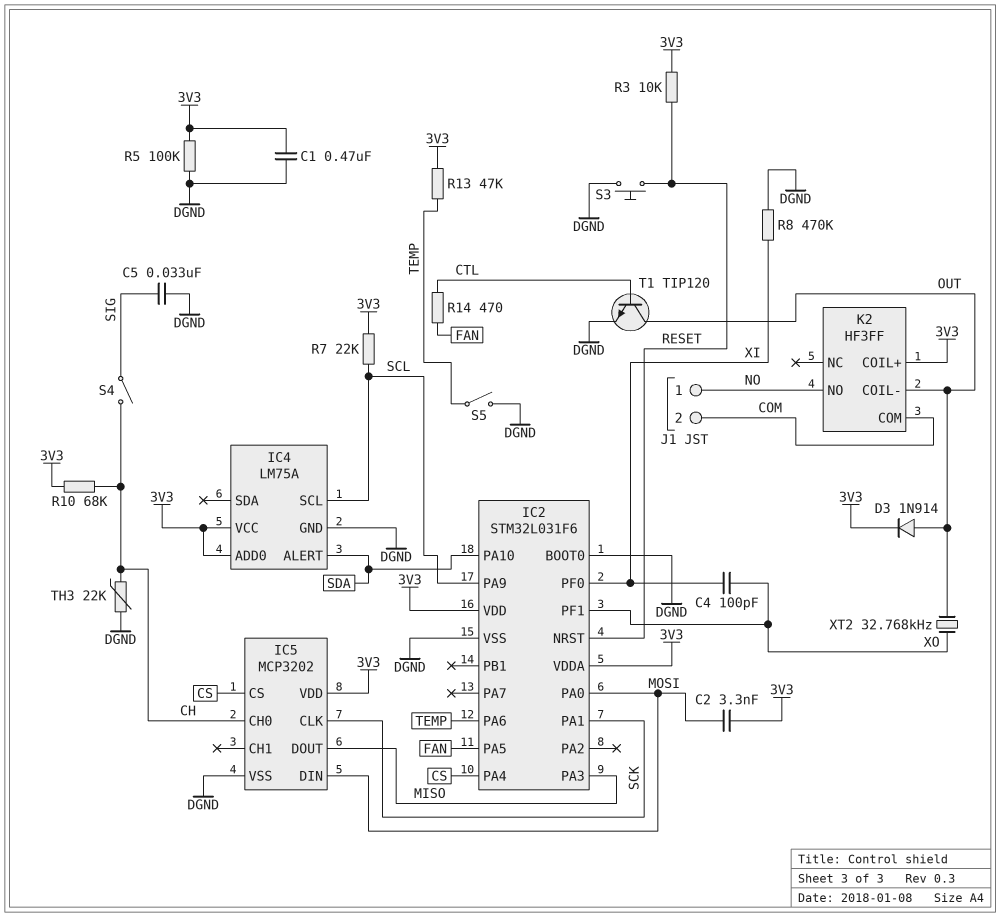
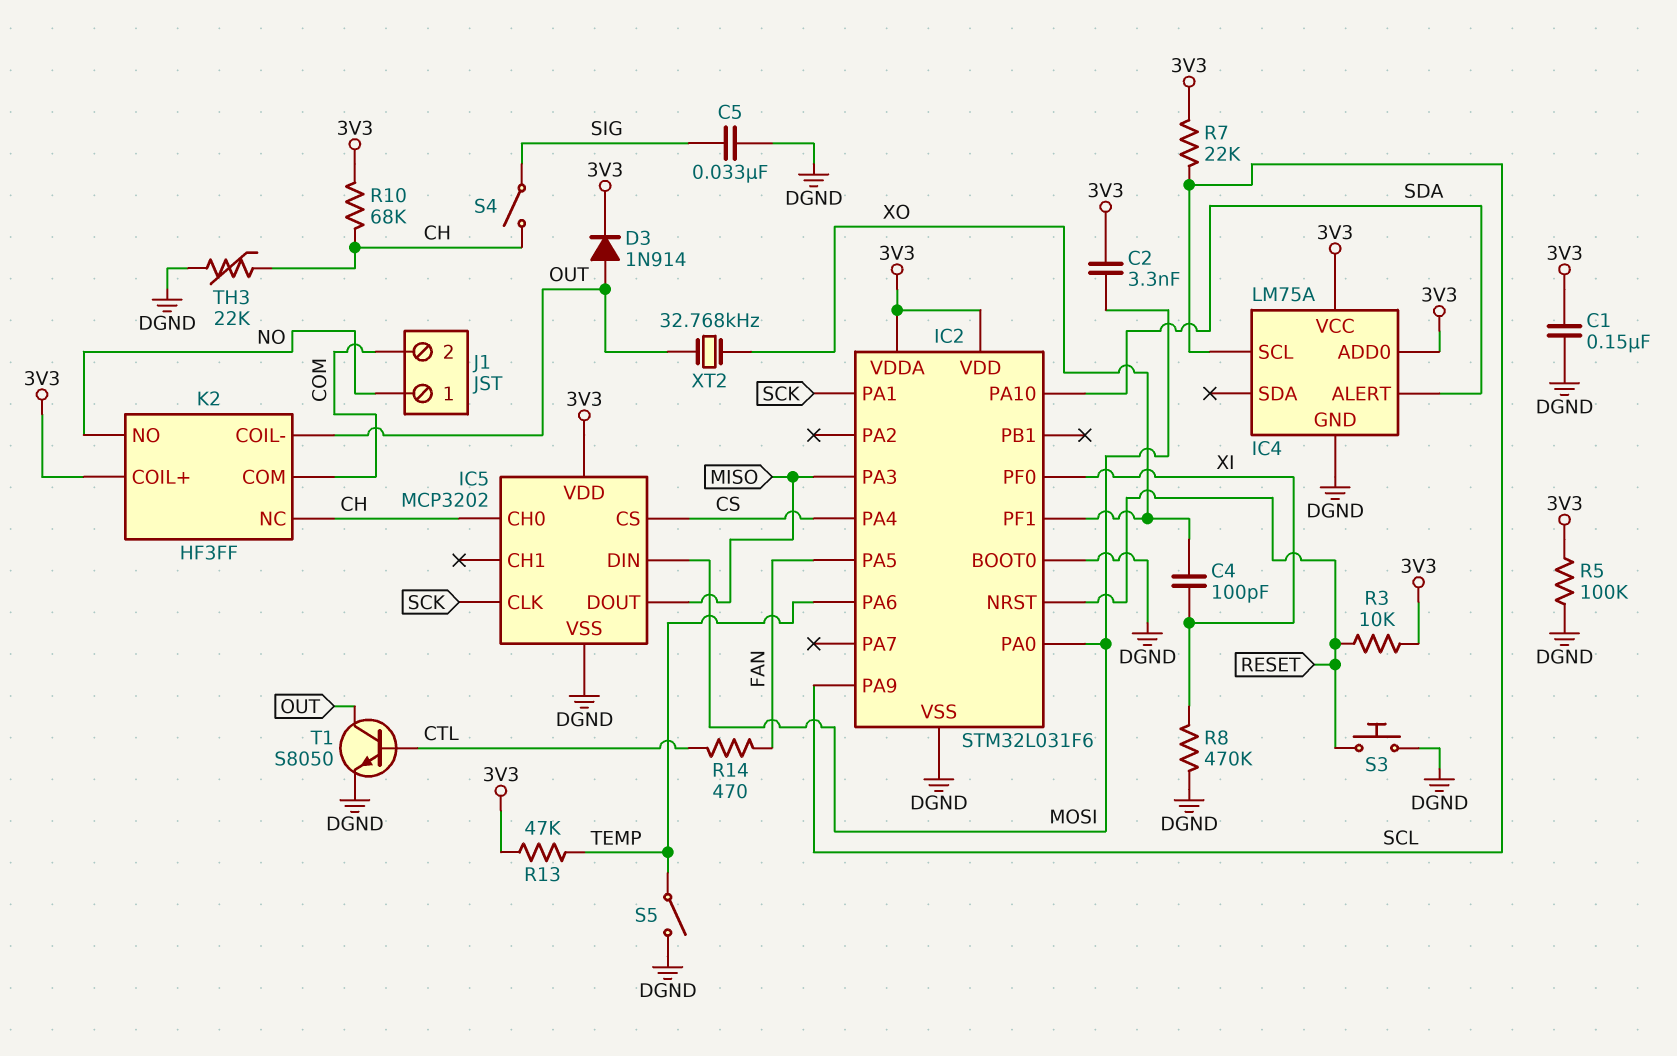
C1: 470nF (3V3, DGND) -> 150nF (3V3, DGND)
K2 pin NC: none -> CH
T1: NPN TIP120 (B CTL, C OUT, E DGND) -> NPN S8050 (B CTL, C OUT, E DGND)

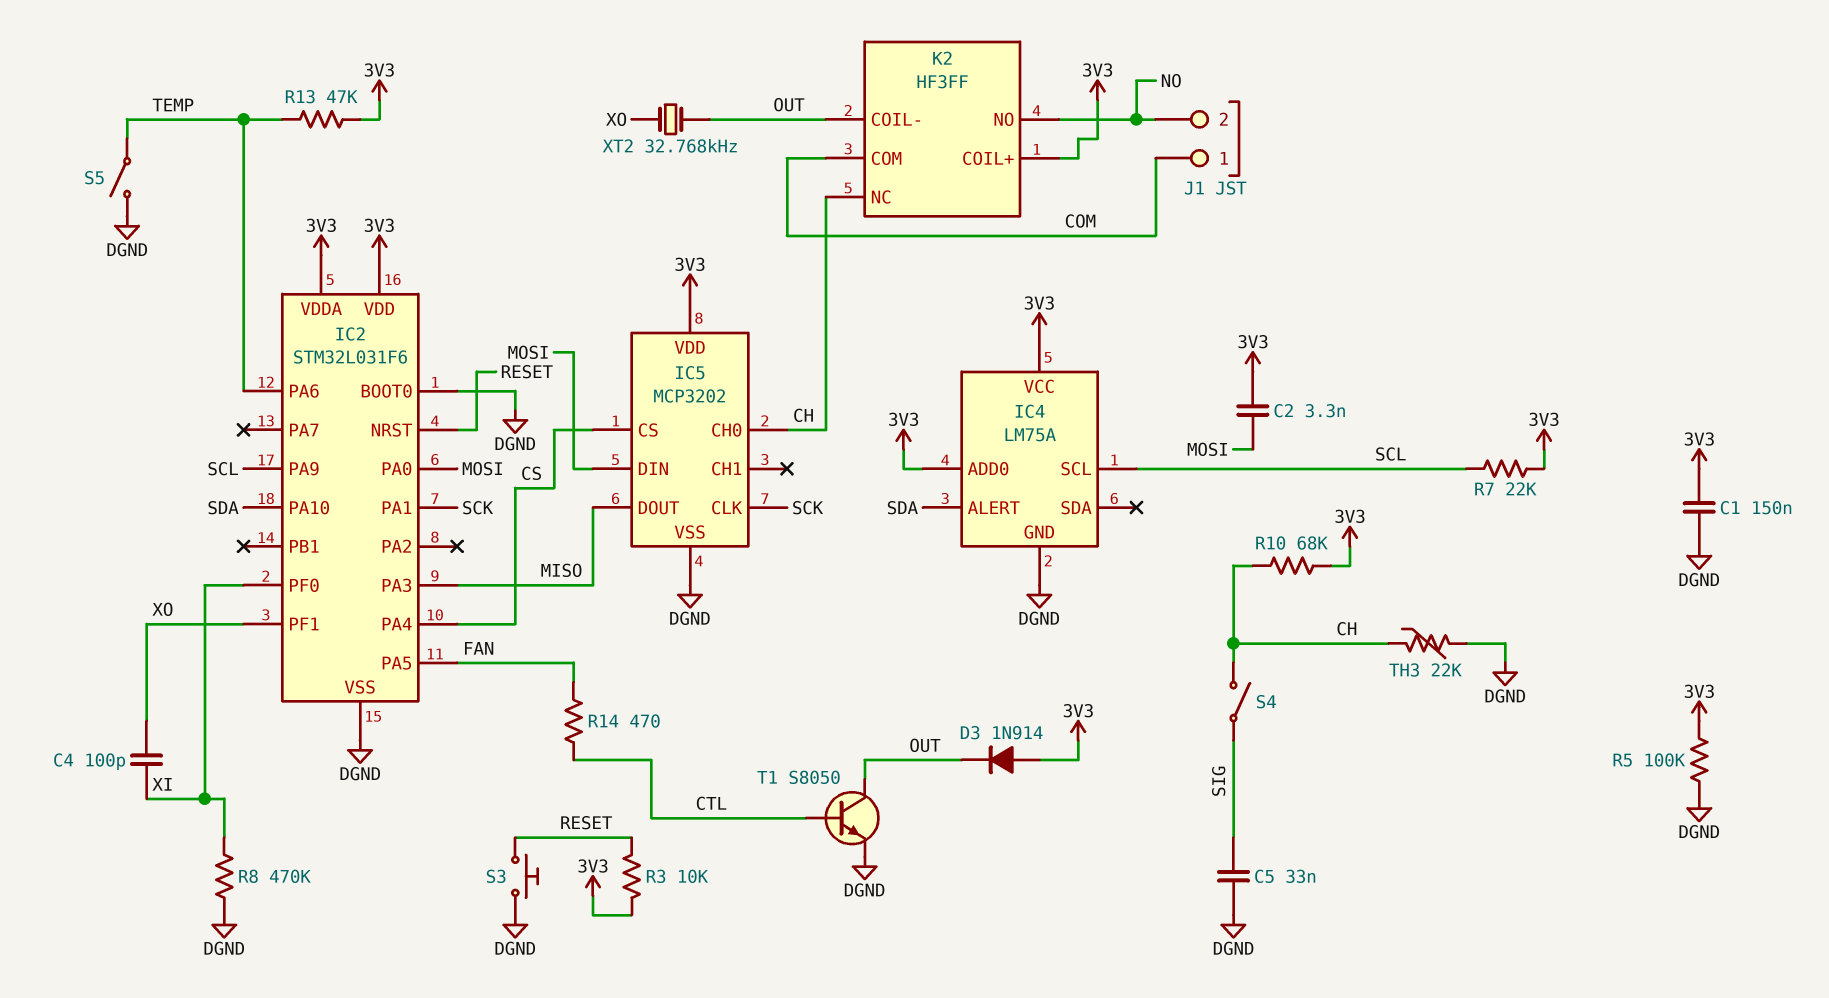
D3: diode 1N914 (A OUT, K 3V3) -> diode 1N914 (A 3V3, K OUT)
J1 pin 1: NO -> COM
J1 pin 2: COM -> NO

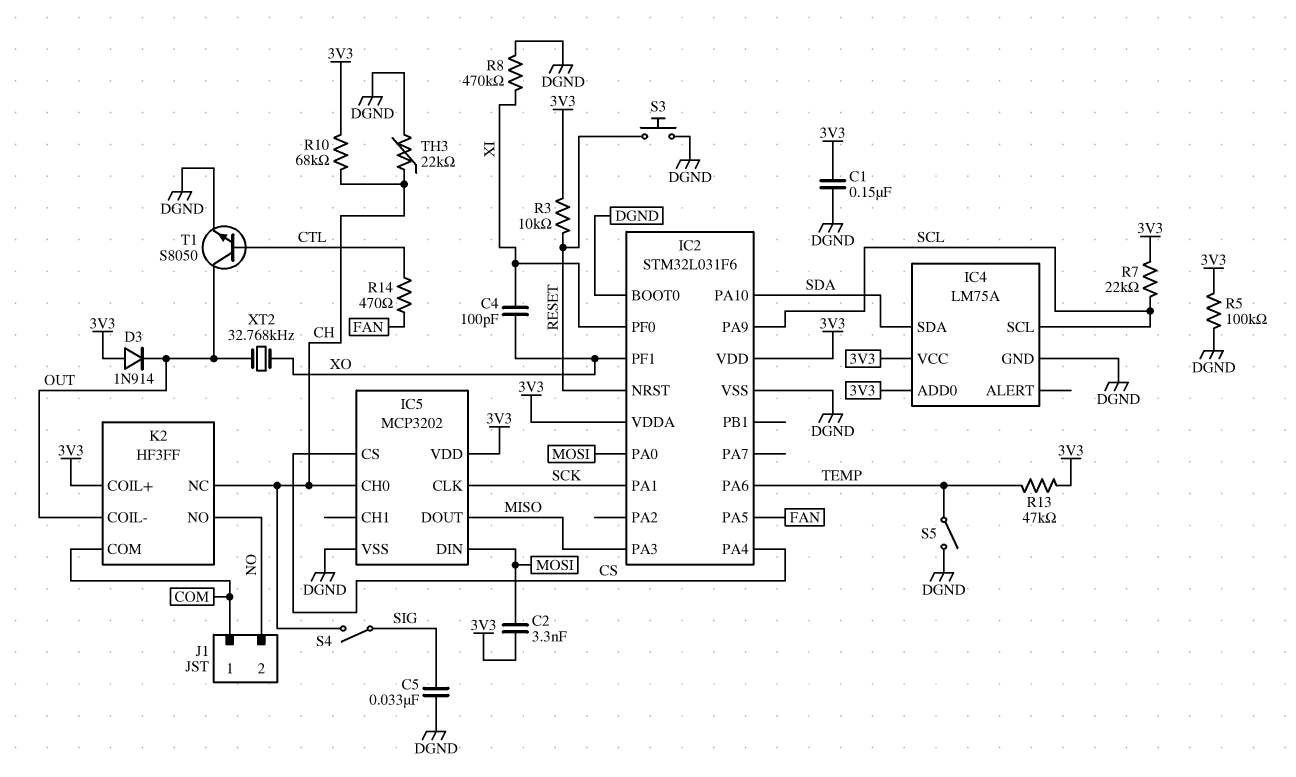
IC4 pin ALERT: SDA -> none
IC4 pin SDA: none -> SDA

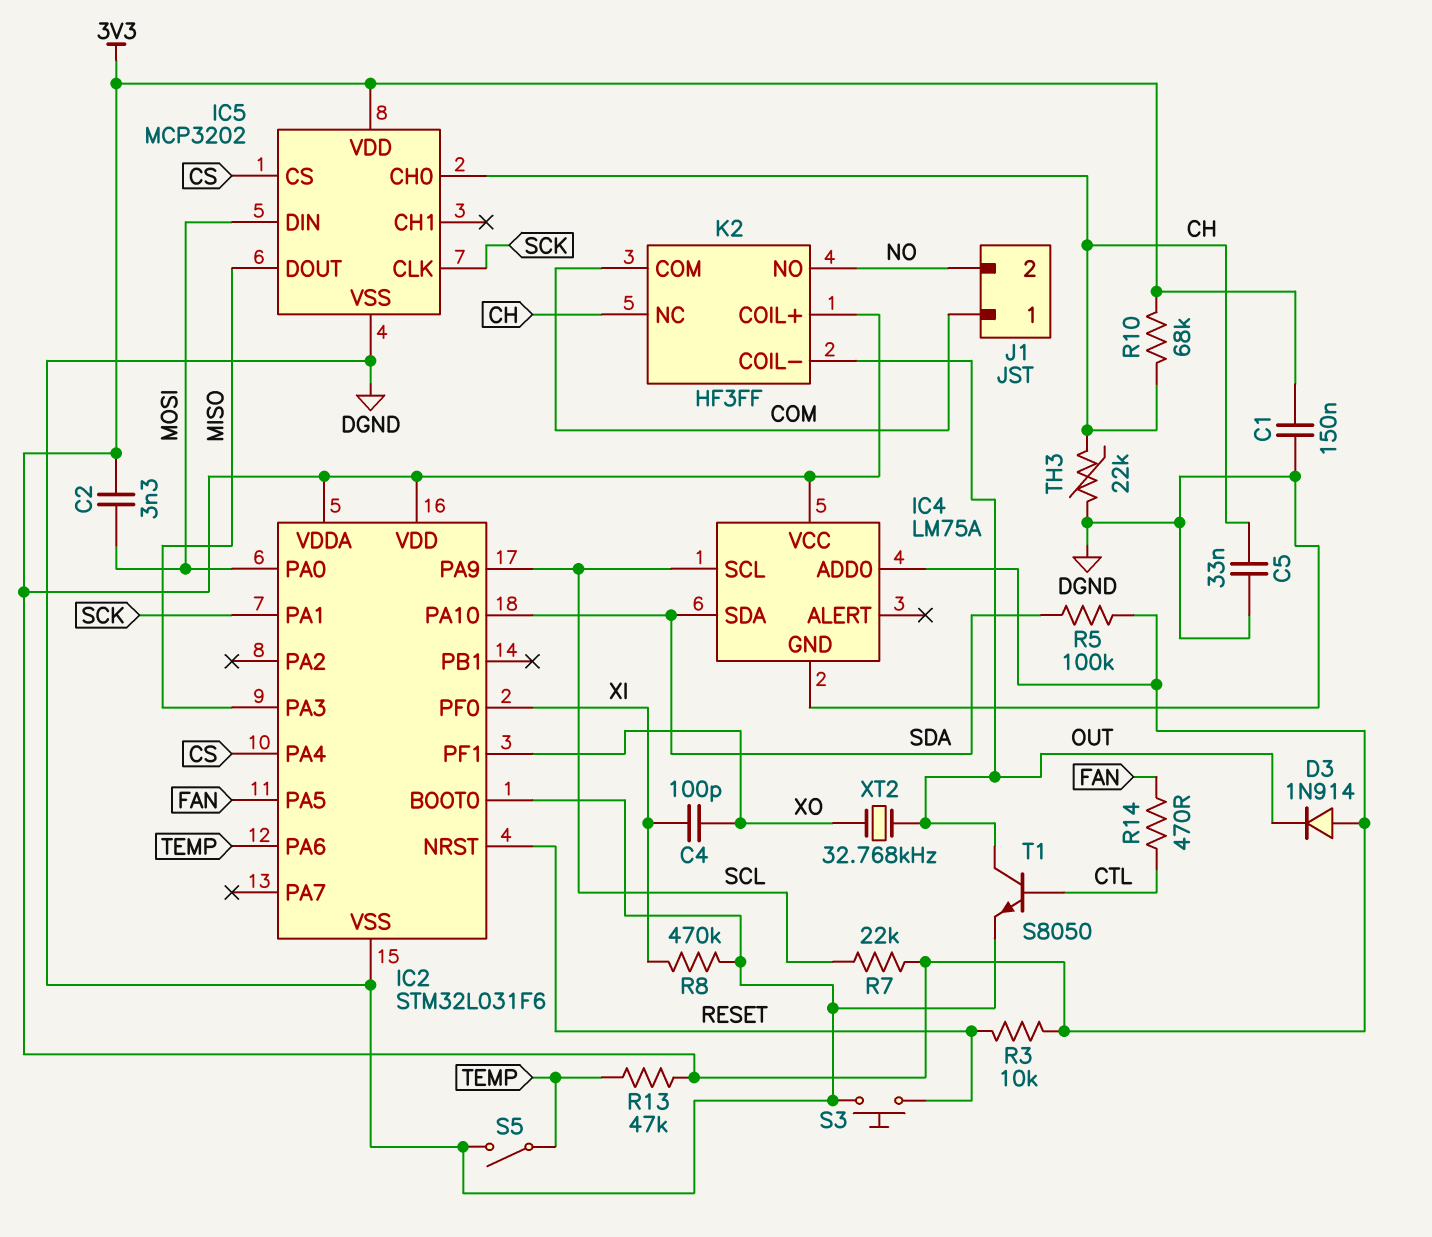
C5: 33nF (DGND, SIG) -> 33nF (CH, DGND)
R5: 100k (3V3, DGND) -> 100k (3V3, SDA)
S4: switch (CH, SIG) -> none

